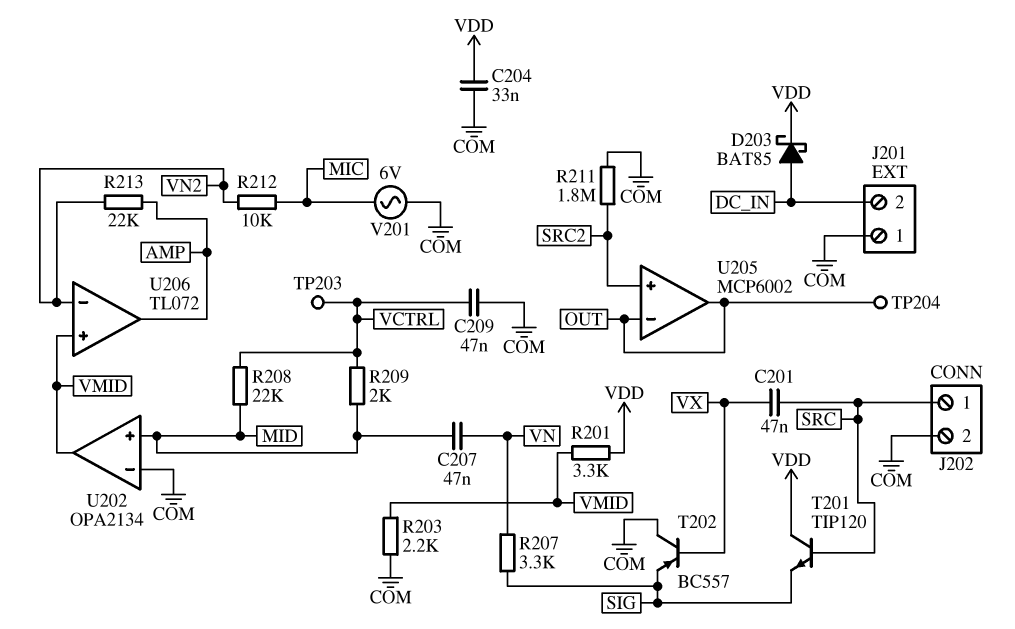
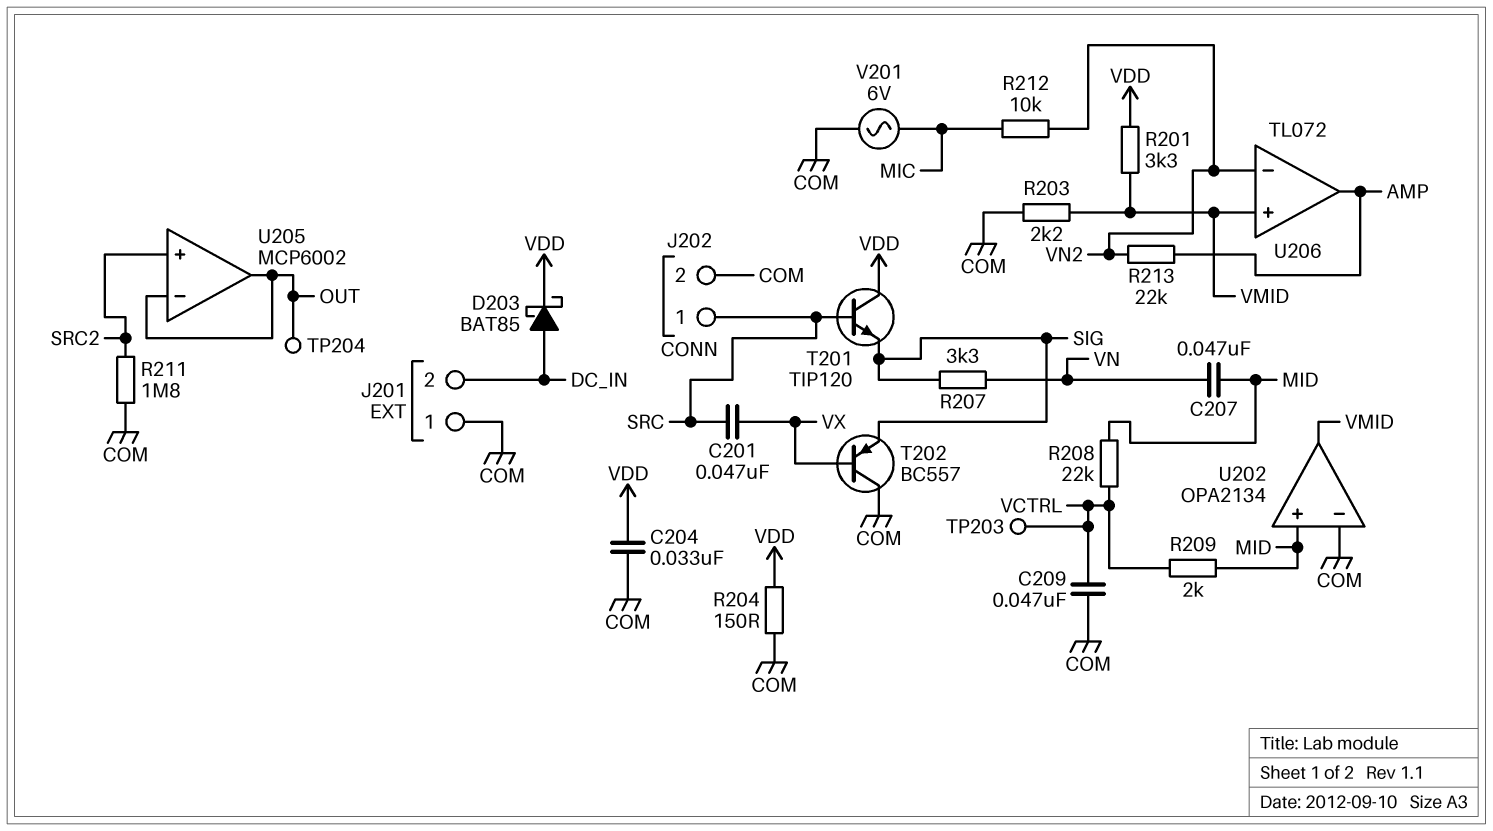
R204: none -> 150 (COM, VDD)

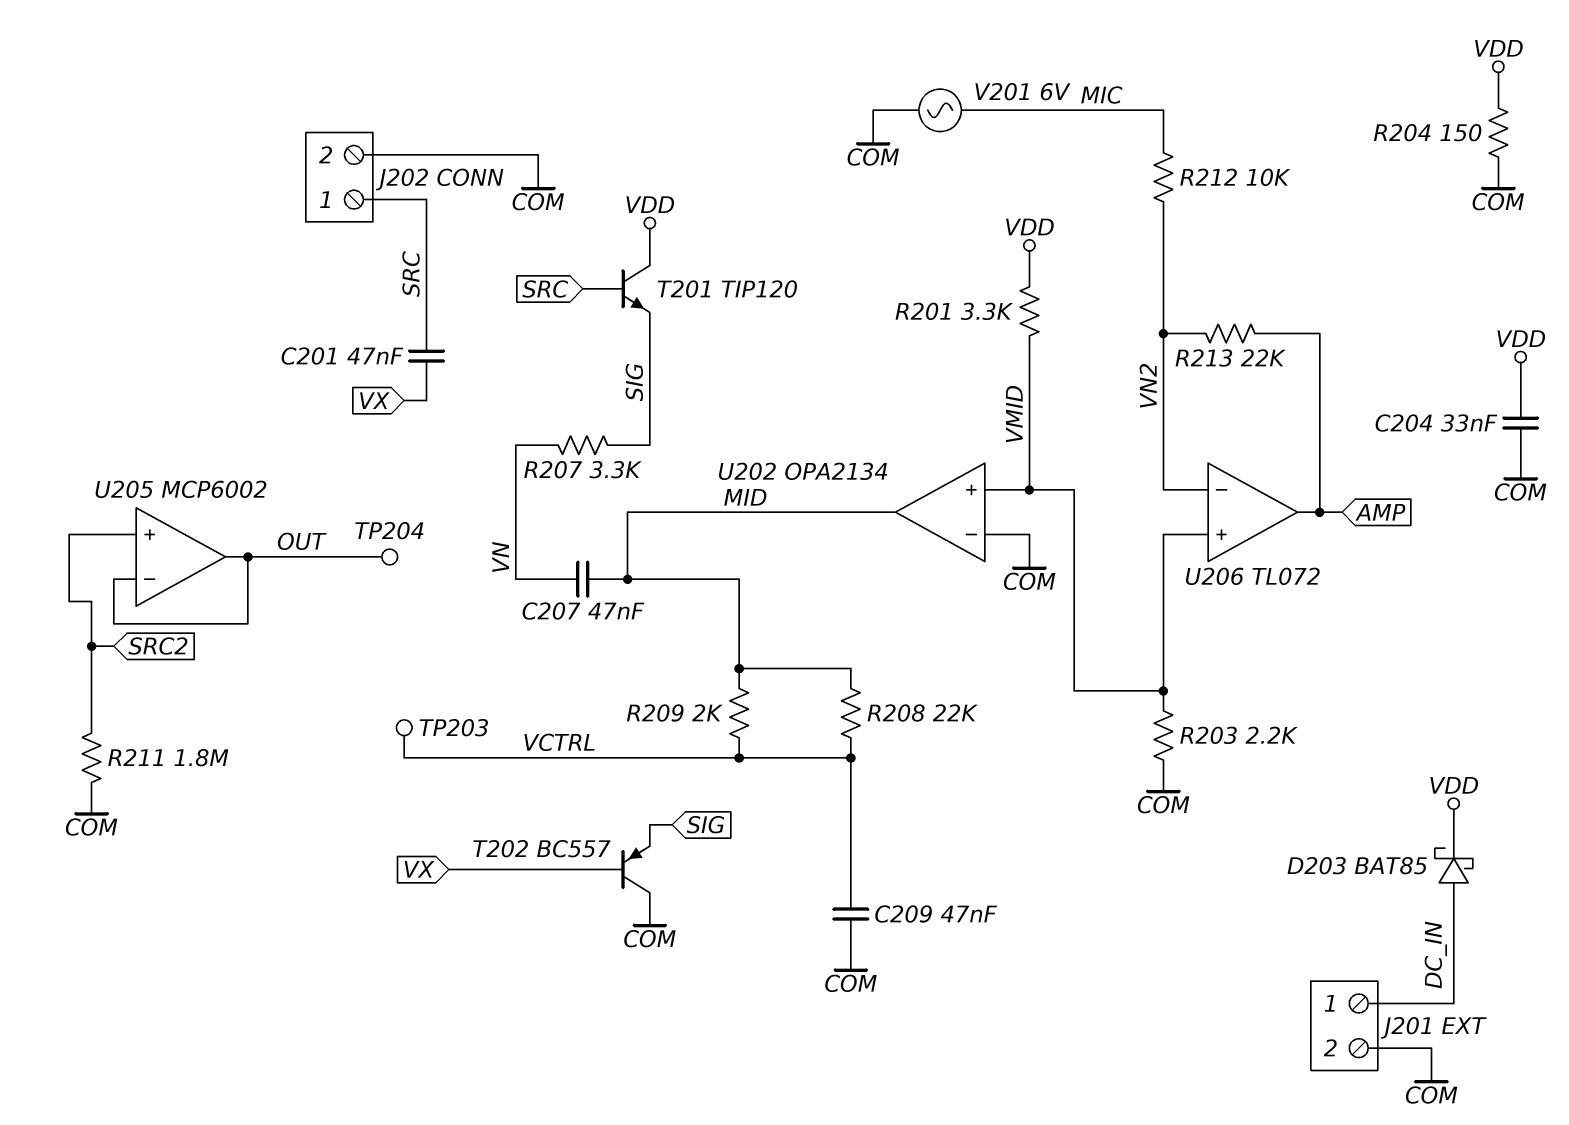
J201 pin 1: COM -> DC_IN
J201 pin 2: DC_IN -> COM
U202 pin in+: MID -> VMID
U202 pin out: VMID -> MID

